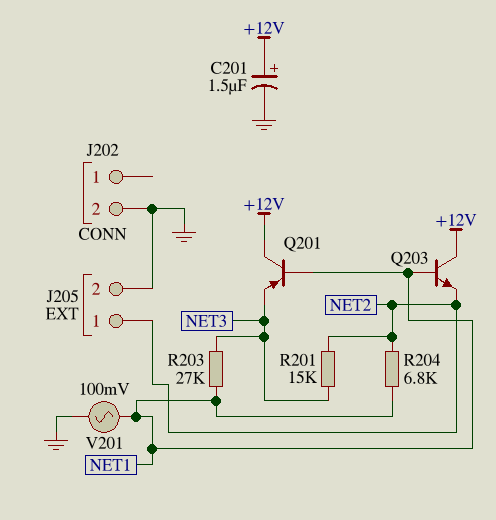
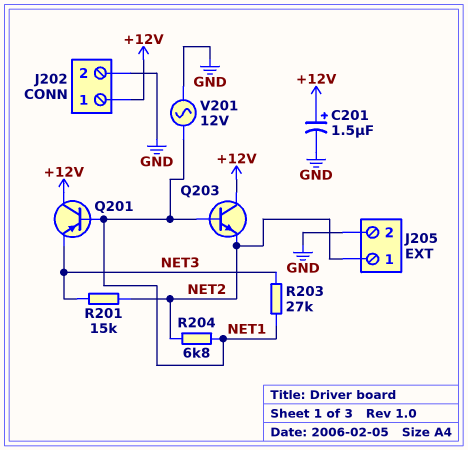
J202 pin 1: none -> +12V
V201: AC 100mV (GND, NET1) -> AC 12V (GND, NET1)

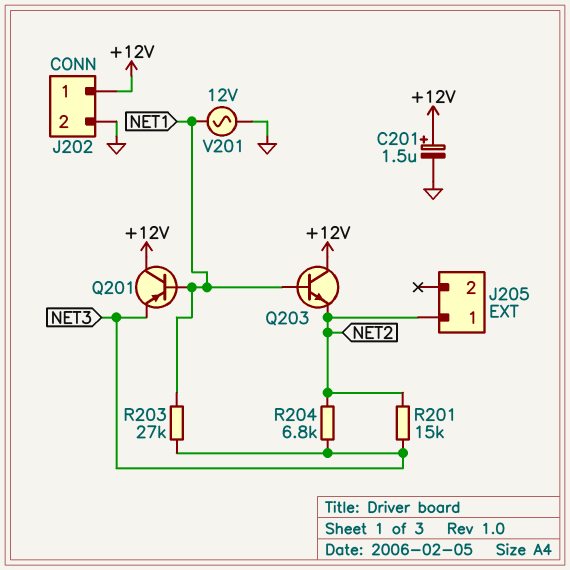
J205 pin 2: GND -> none
R204: 6.8k (NET1, NET2) -> 6.8k (NET2, NET3)

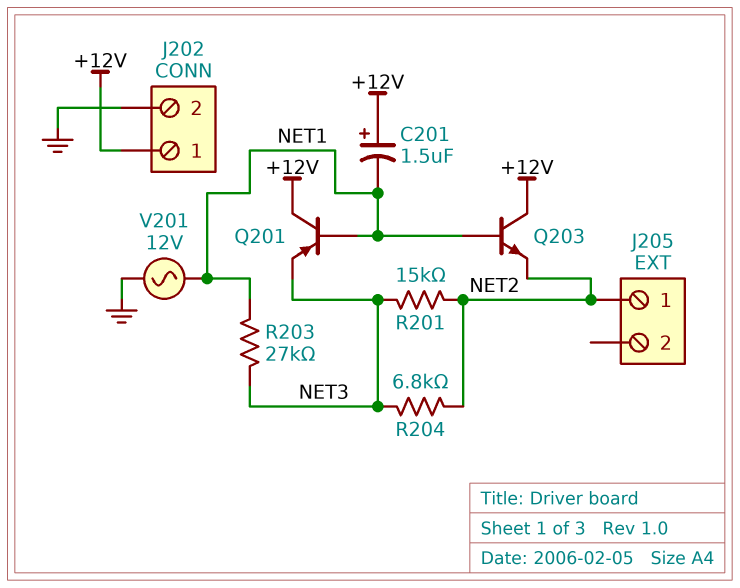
C201: 1.5uF (plus +12V, minus GND) -> 1.5uF (plus +12V, minus NET1)

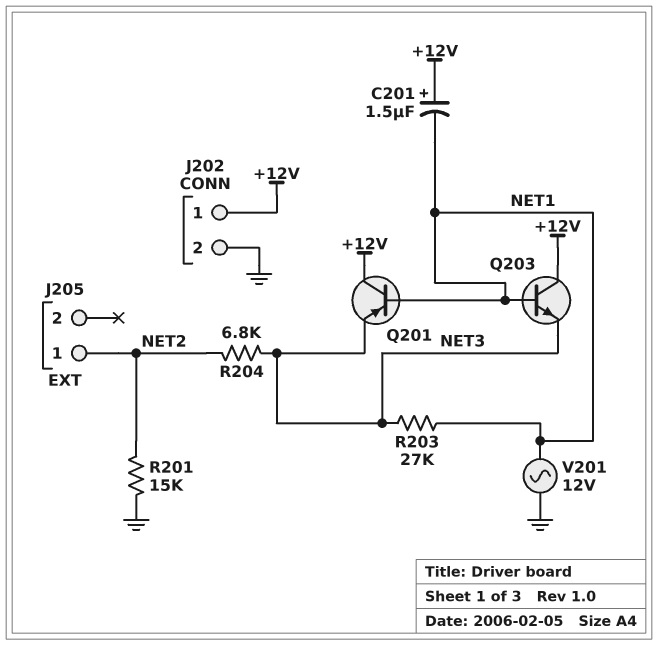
Q203: NPN (B NET1, C +12V, E NET2) -> NPN (B NET1, C +12V, E NET3)
R201: 15k (NET2, NET3) -> 15k (GND, NET2)

